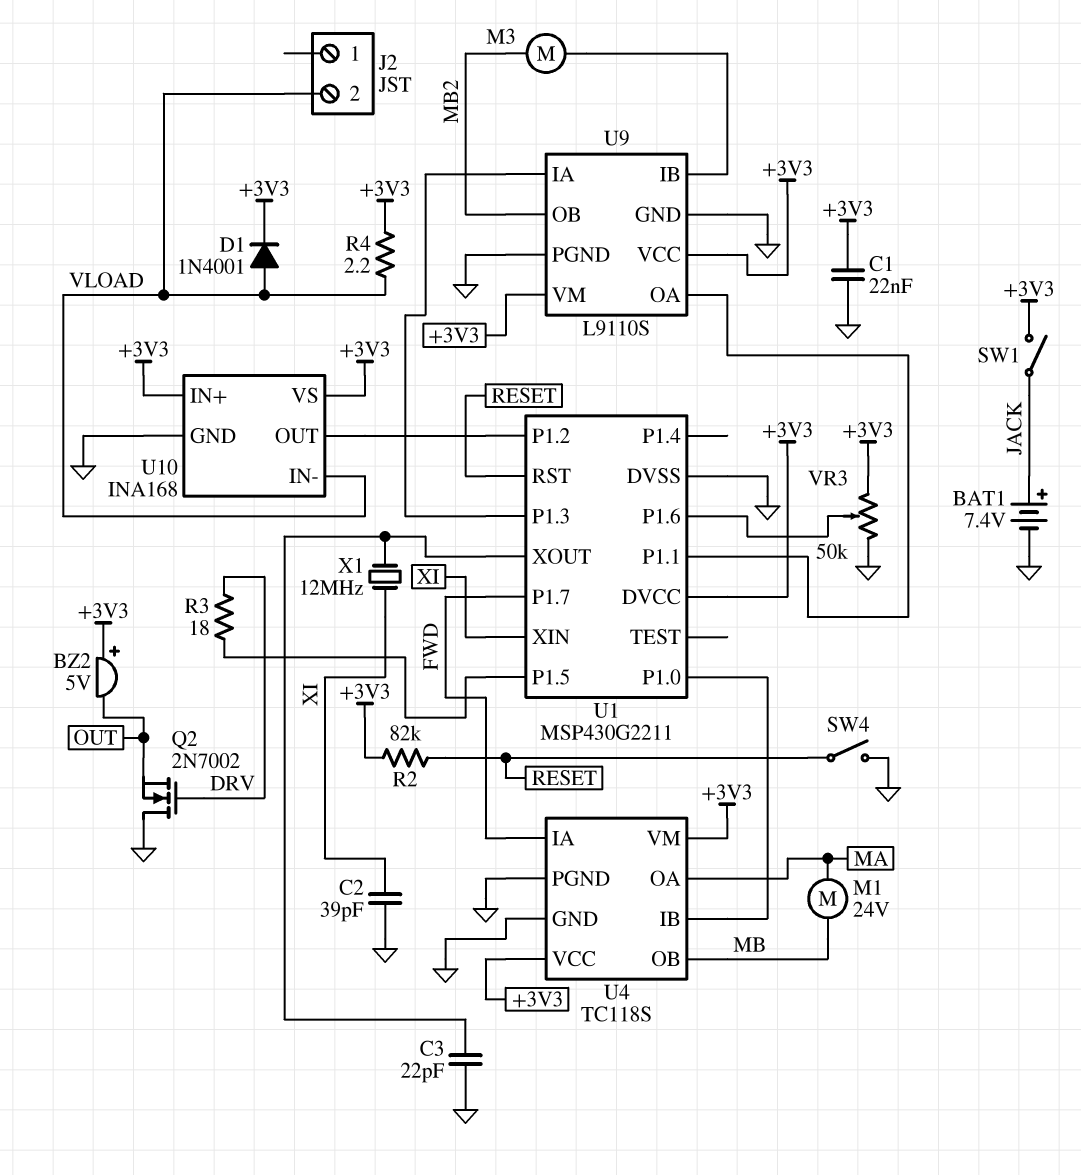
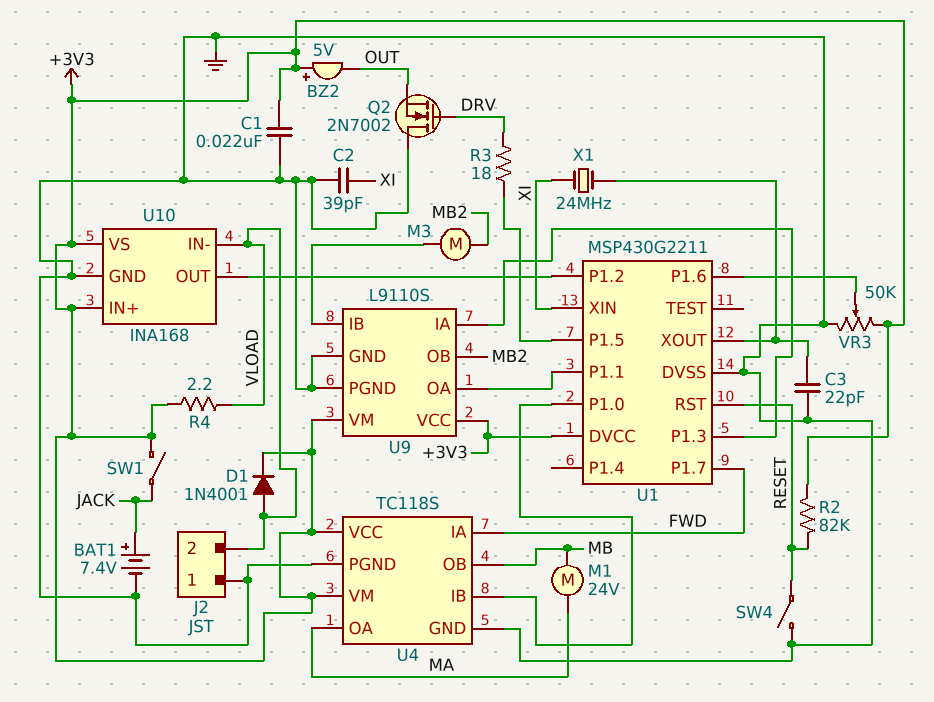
J2 pin 1: none -> GND
X1: 12MHz (U1/XOUT, XI) -> 24MHz (U1/XOUT, XI)

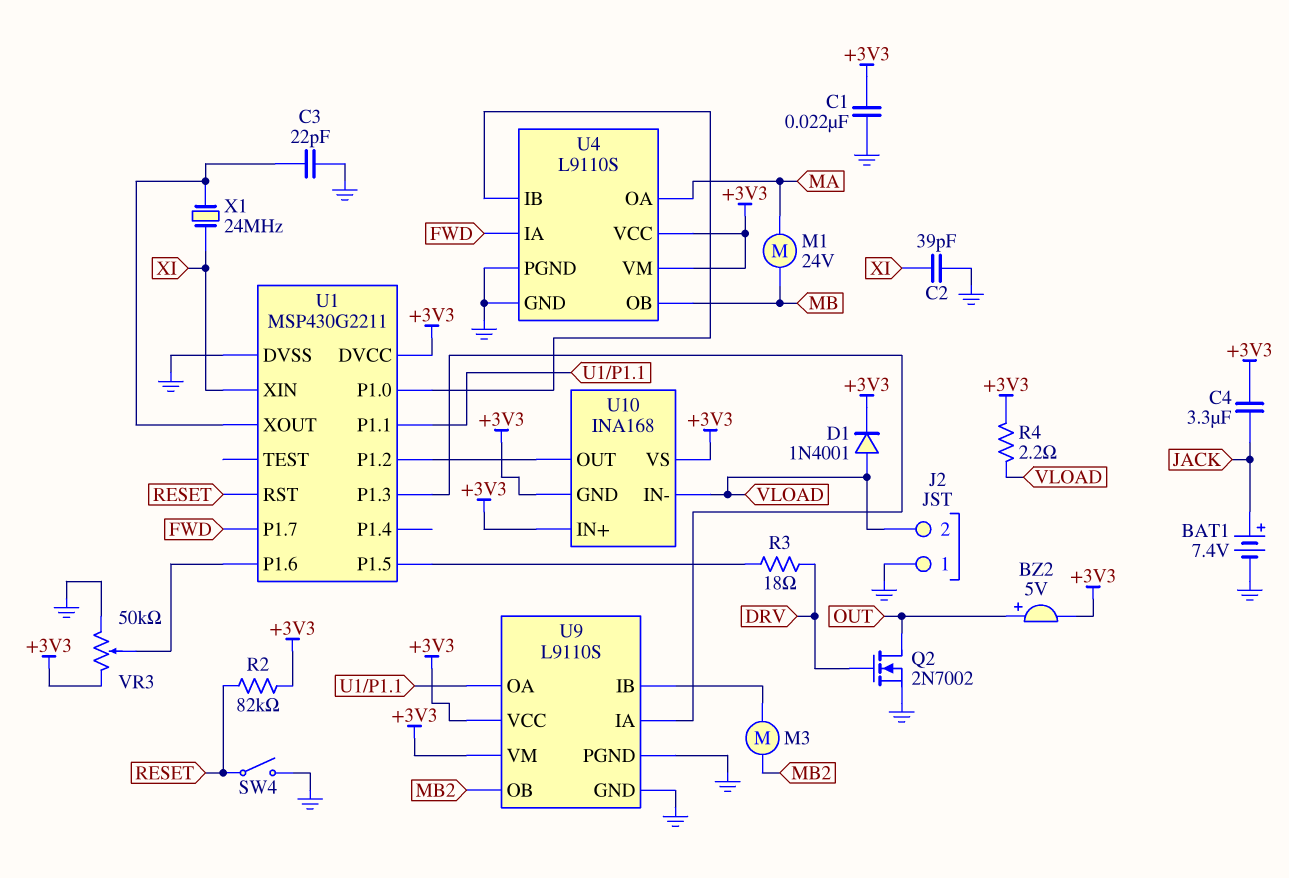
BZ2: buzzer 5V (plus +3V3, minus OUT) -> buzzer 5V (plus OUT, minus +3V3)
C4: none -> 3.3uF (+3V3, JACK)
Q2: NMOS 2N7002 (G DRV, D GND, S OUT) -> NMOS 2N7002 (G DRV, D OUT, S GND)
SW1: switch (+3V3, JACK) -> none
U4: TC118S -> L9110S
U10 pin GND: GND -> +3V3

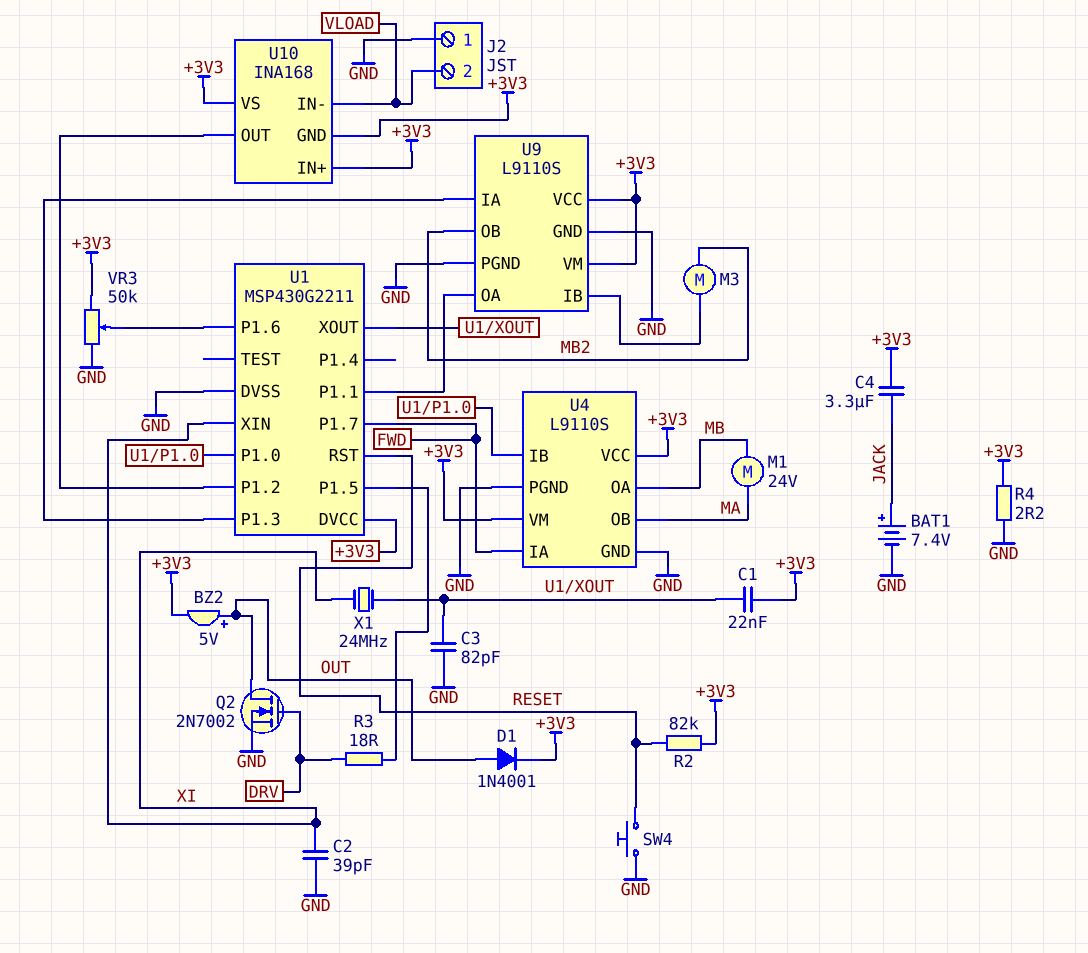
C1: 22nF (+3V3, GND) -> 22nF (+3V3, U1/XOUT)
C3: 22pF (GND, U1/XOUT) -> 82pF (GND, U1/XOUT)
D1: diode 1N4001 (A VLOAD, K +3V3) -> diode 1N4001 (A OUT, K +3V3)
R4: 2.2 (+3V3, VLOAD) -> 2.2 (+3V3, GND)
SW4: switch (GND, RESET) -> button (GND, RESET)
U4 pin OA: MA -> MB
U4 pin OB: MB -> MA

